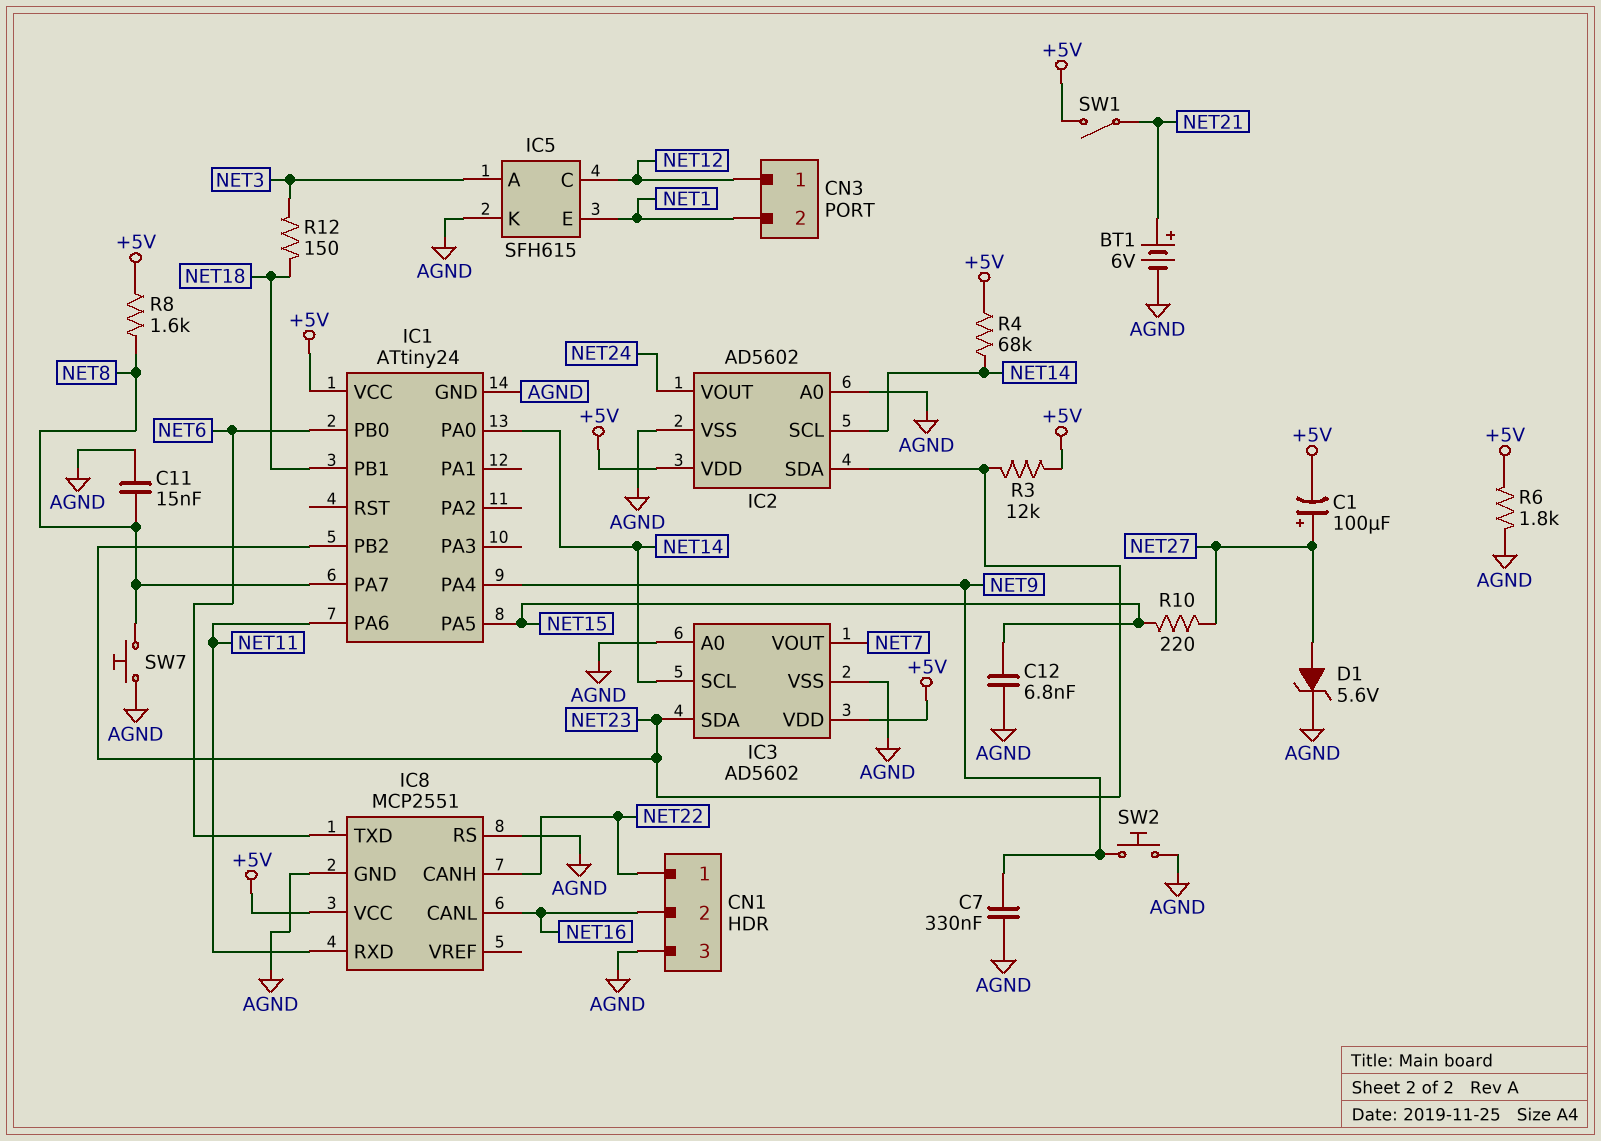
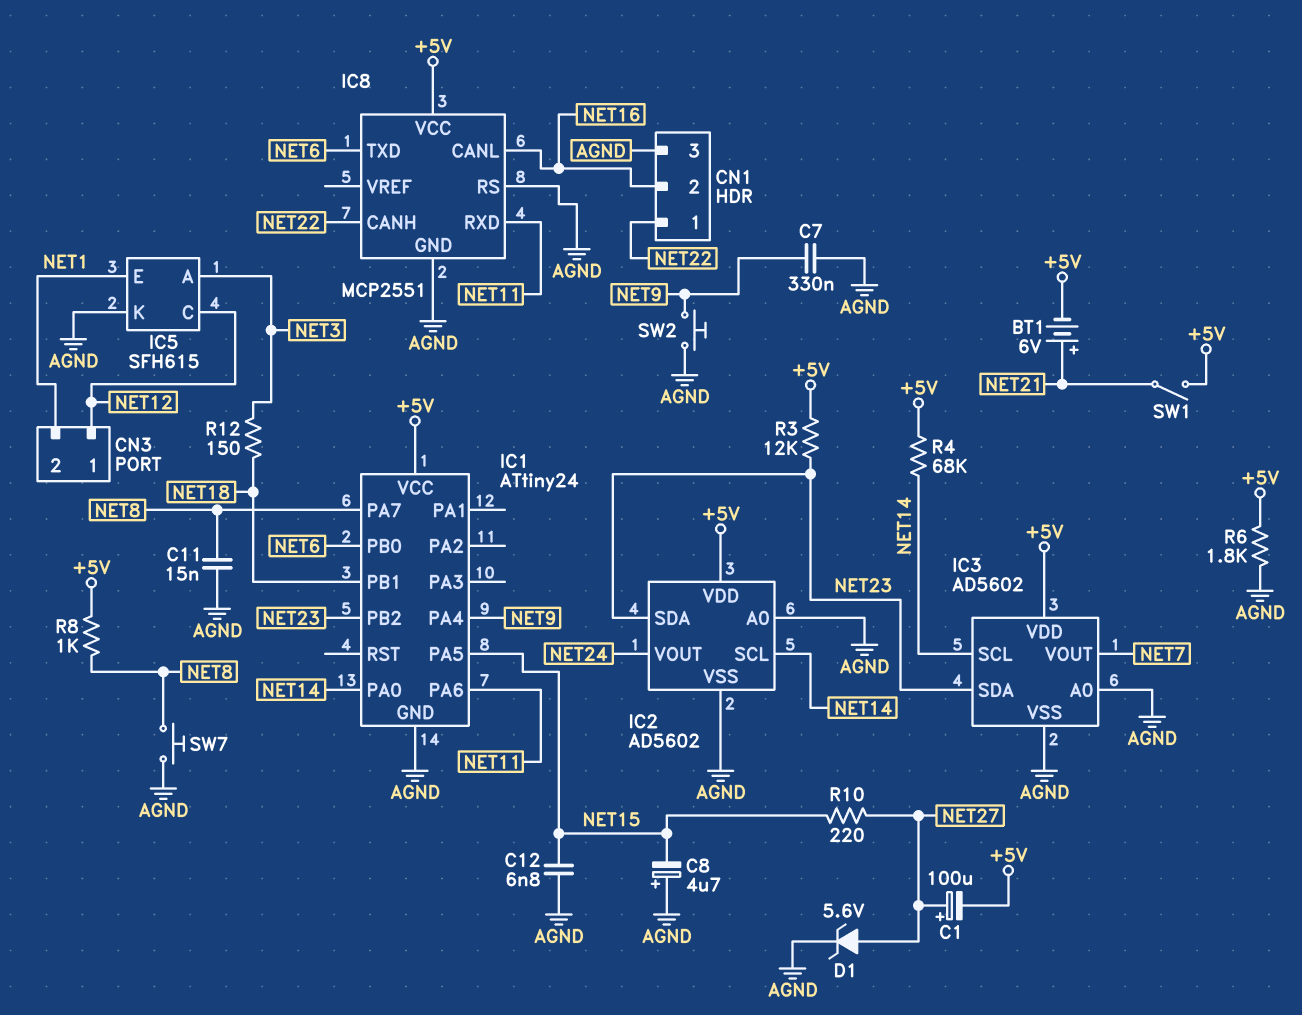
BT1: 6V (plus NET21, minus AGND) -> 6V (plus NET21, minus +5V)
C8: none -> 4.7uF (plus AGND, minus NET15)
R8: 1.6k (+5V, NET8) -> 1k (+5V, NET8)

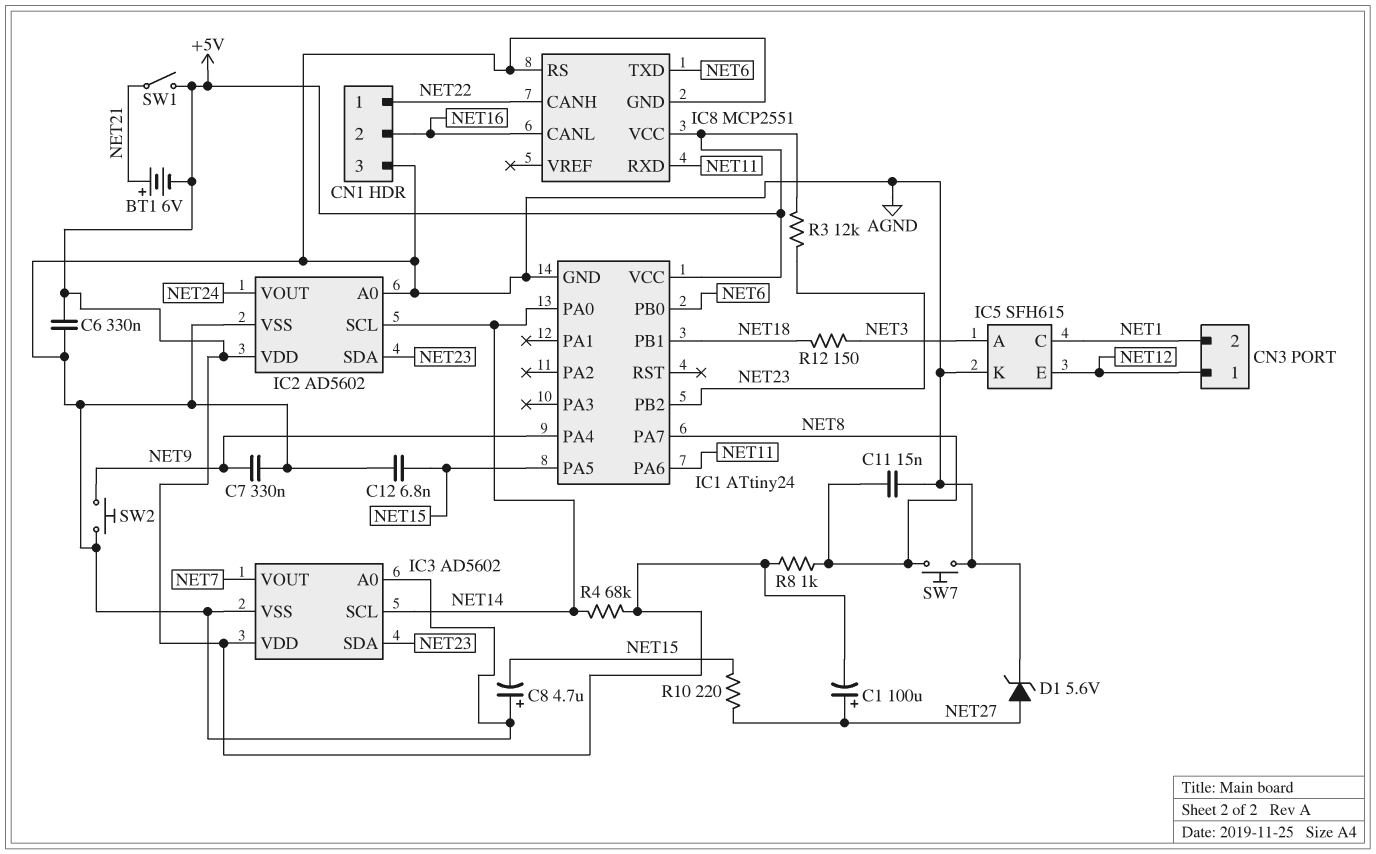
C6: none -> 330nF (+5V, AGND)
IC5 pin C: NET12 -> NET1
IC5 pin E: NET1 -> NET12
R6: 1.8k (+5V, AGND) -> none

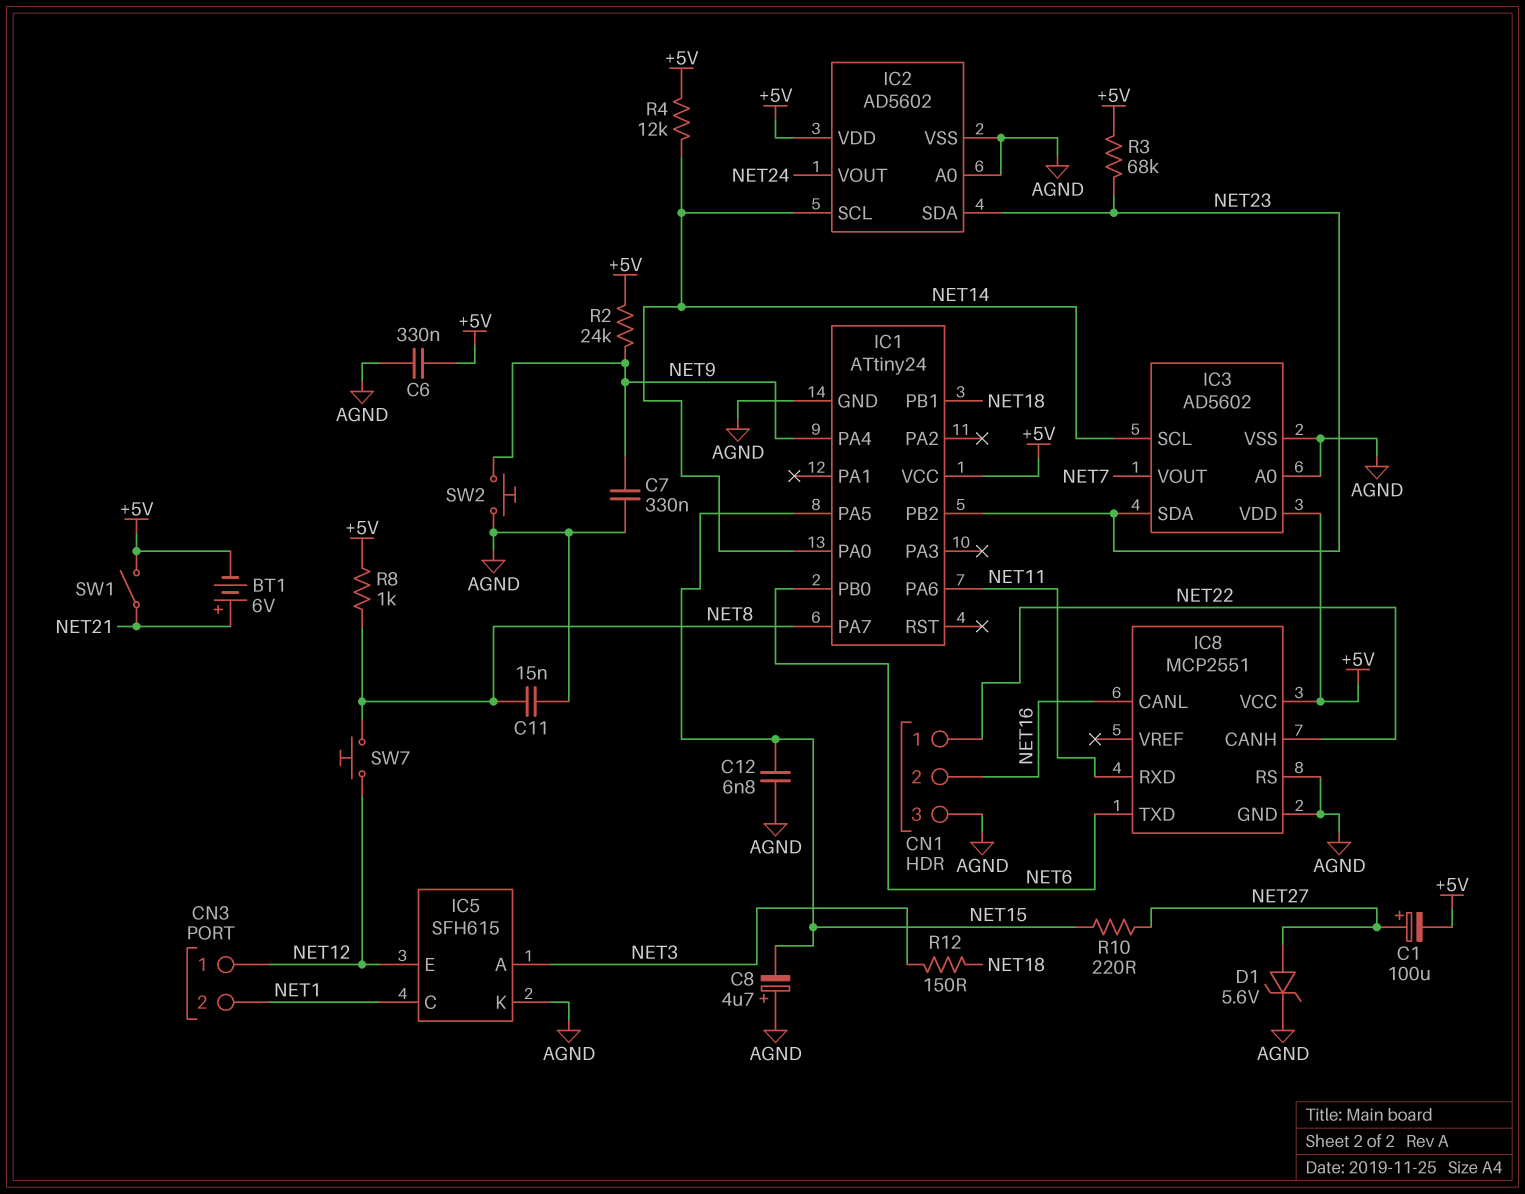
R2: none -> 24k (+5V, NET9)
R3: 12k (+5V, NET23) -> 68k (+5V, NET23)
R4: 68k (+5V, NET14) -> 12k (+5V, NET14)
SW7: button (AGND, NET8) -> button (NET8, NET12)

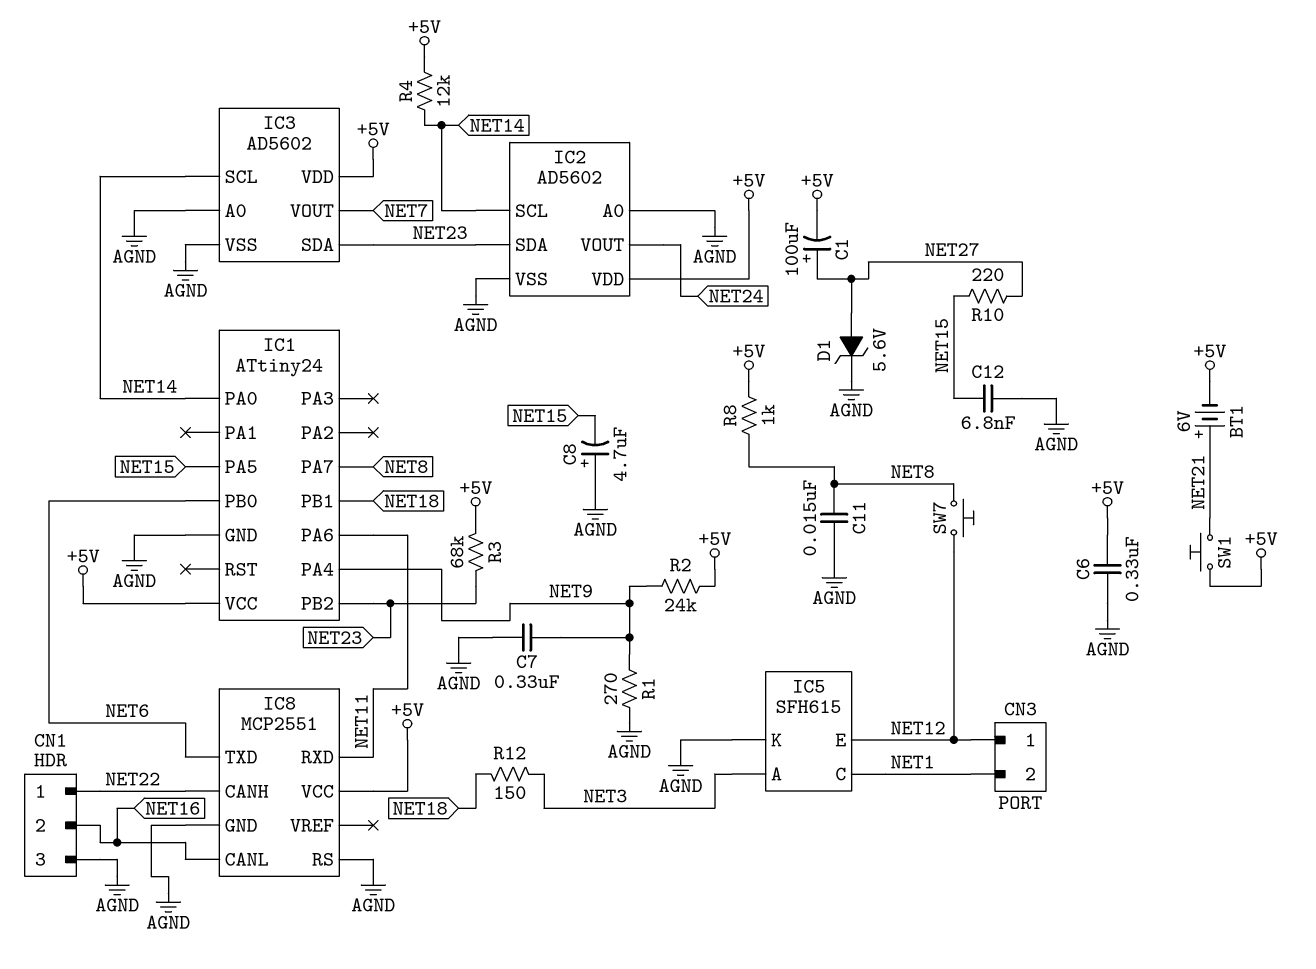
R1: none -> 270 (AGND, NET9)
SW1: switch (+5V, NET21) -> button (+5V, NET21)
SW2: button (AGND, NET9) -> none

